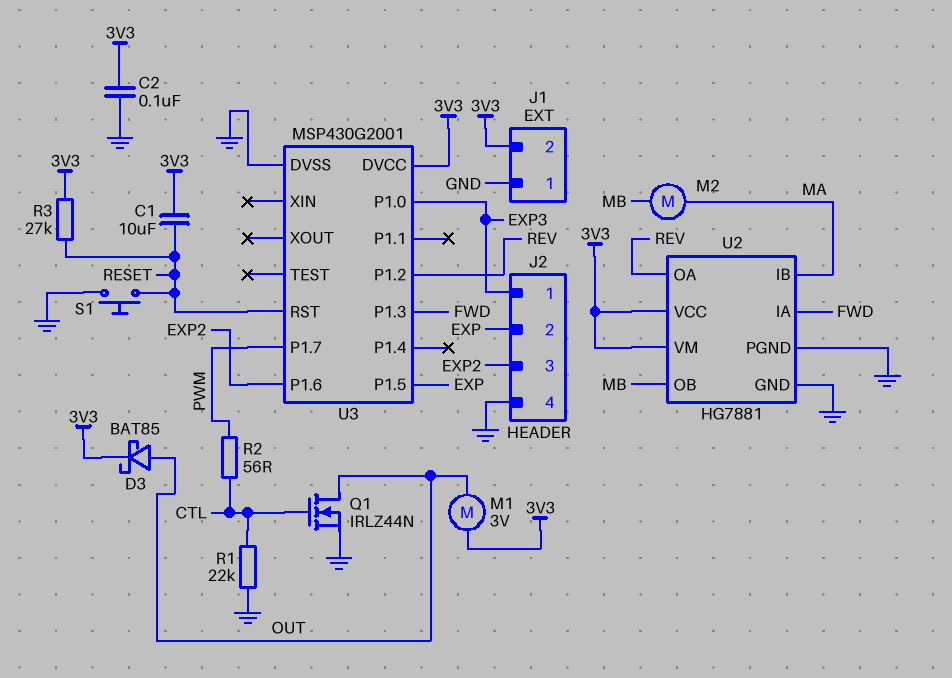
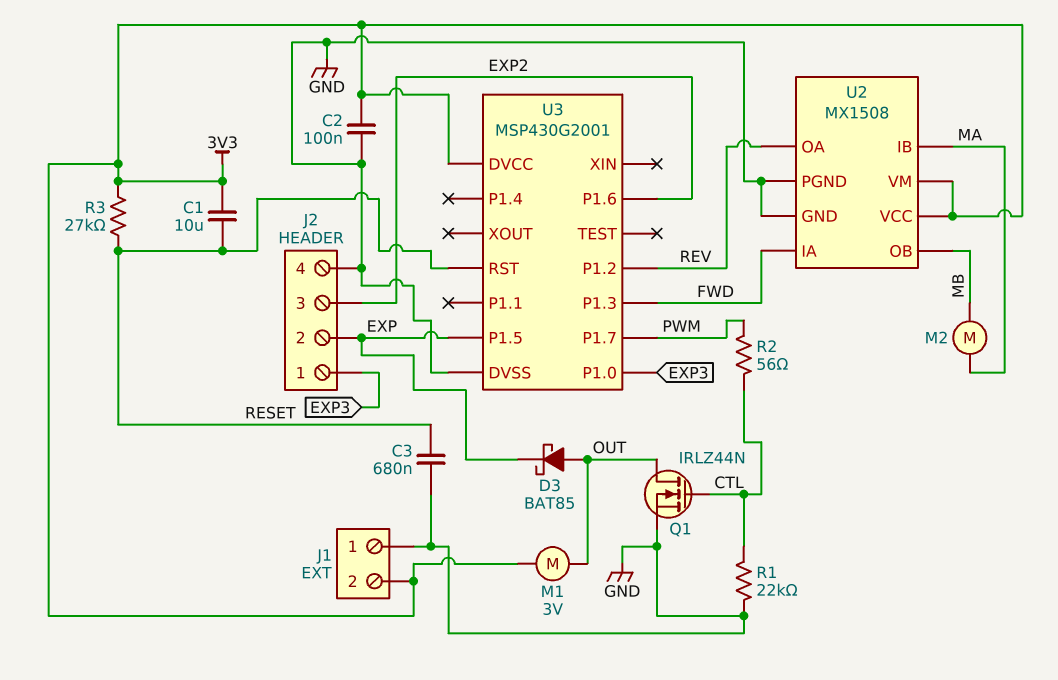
C3: none -> 680nF (GND, RESET)
D3: schottky BAT85 (A OUT, K 3V3) -> schottky BAT85 (A OUT, K EXP)
S1: button (GND, RESET) -> none
U2: HG7881 -> MX1508

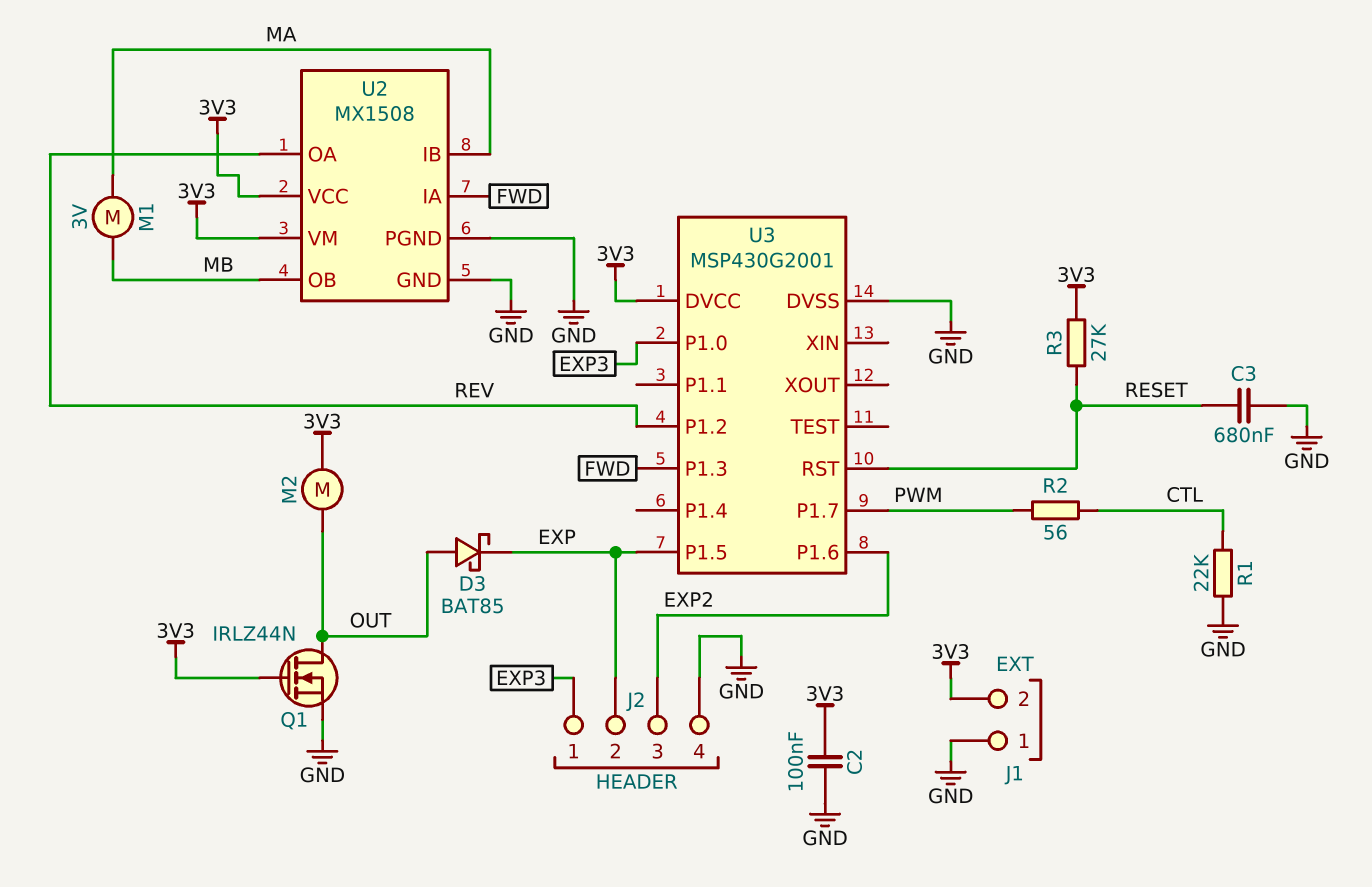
C1: 10uF (3V3, RESET) -> none
M1: motor 3V (3V3, OUT) -> motor 3V (MA, MB)
M2: motor (MA, MB) -> motor (3V3, OUT)
Q1: NMOS IRLZ44N (G CTL, D OUT, S GND) -> NMOS IRLZ44N (G 3V3, D OUT, S GND)

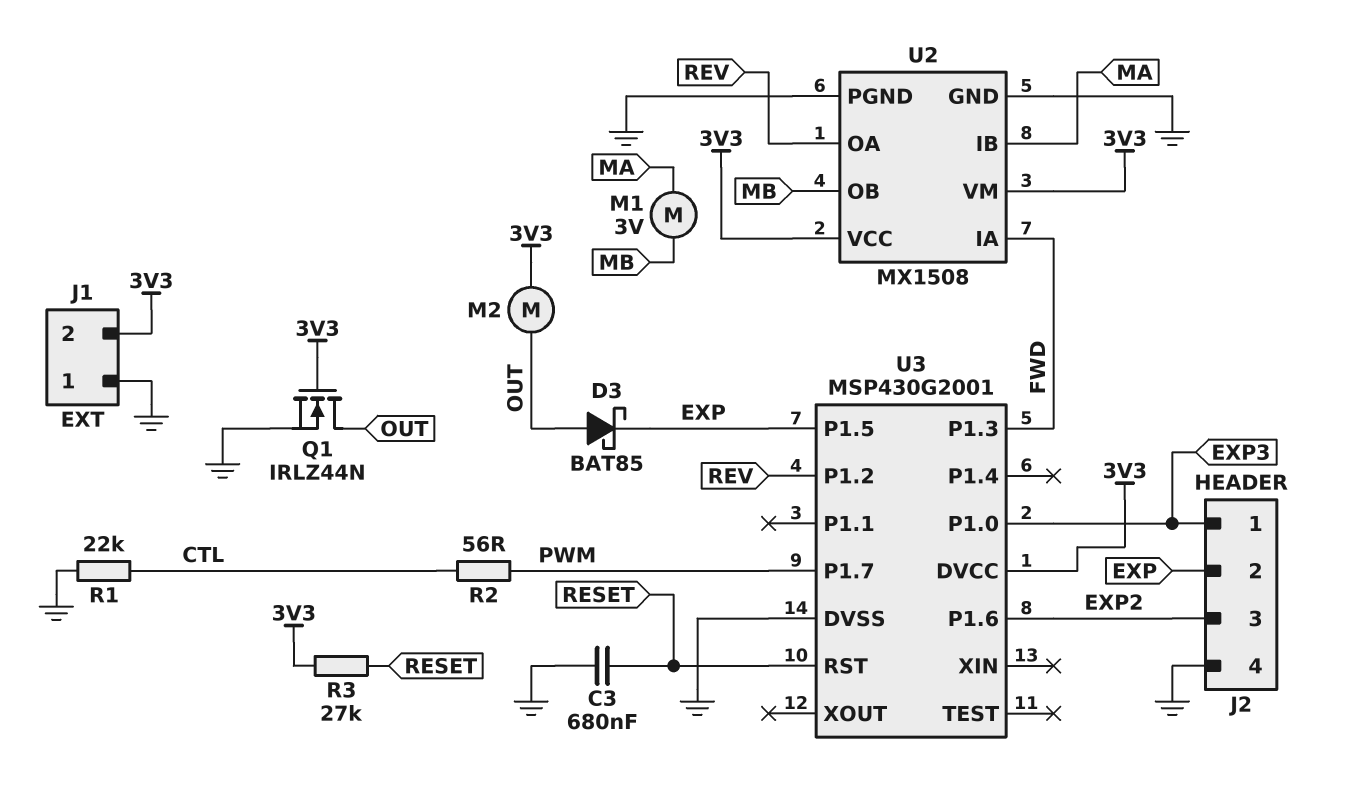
C2: 100nF (3V3, GND) -> none

